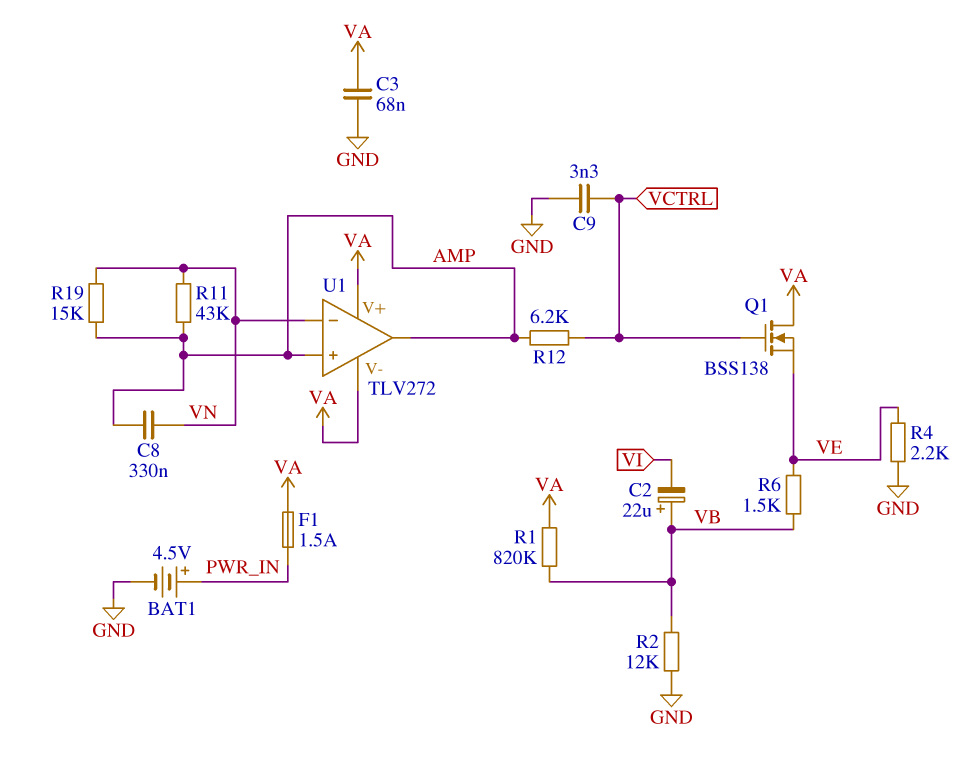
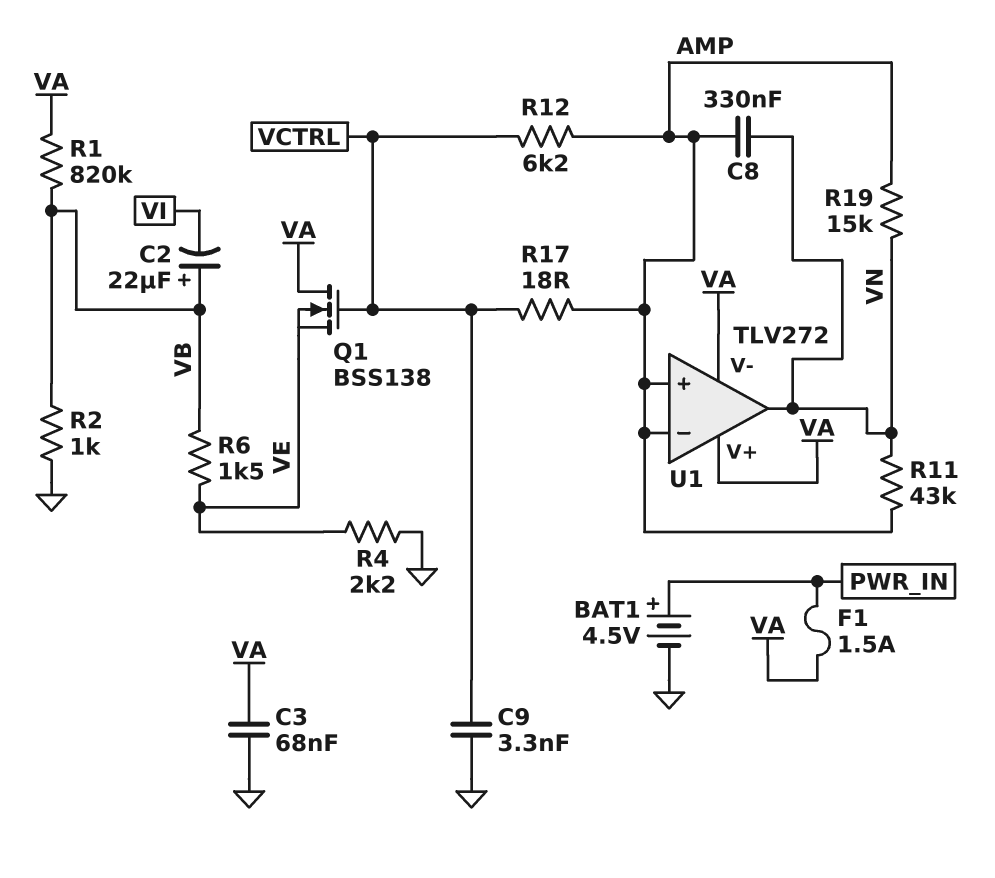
R2: 12k (GND, VB) -> 1k (GND, VB)
R17: none -> 18 (AMP, VCTRL)
U1 pin in-: VN -> AMP
U1 pin out: AMP -> VN

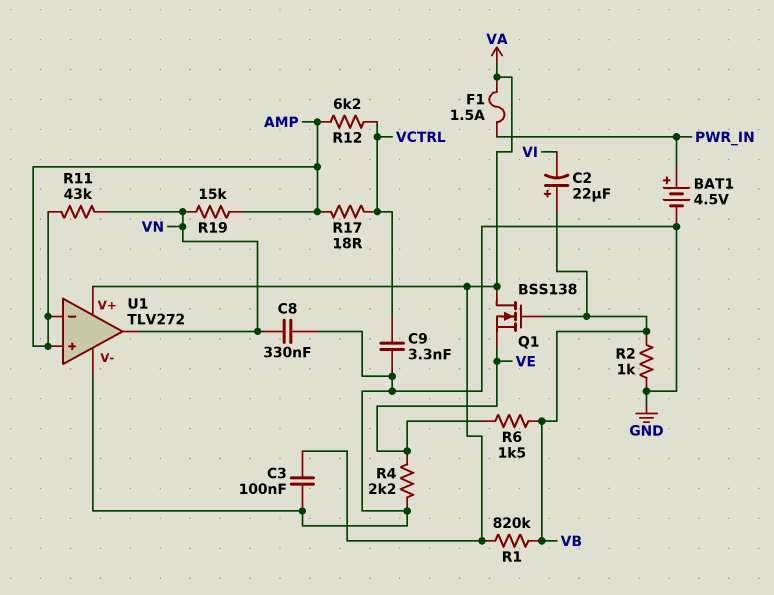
C3: 68nF (GND, VA) -> 100nF (GND, VA)
C8: 330nF (AMP, VN) -> 330nF (GND, VN)
Q1: NMOS BSS138 (G VCTRL, D VA, S VE) -> NMOS BSS138 (G VB, D VA, S VE)
U1 pin V-: VA -> GND

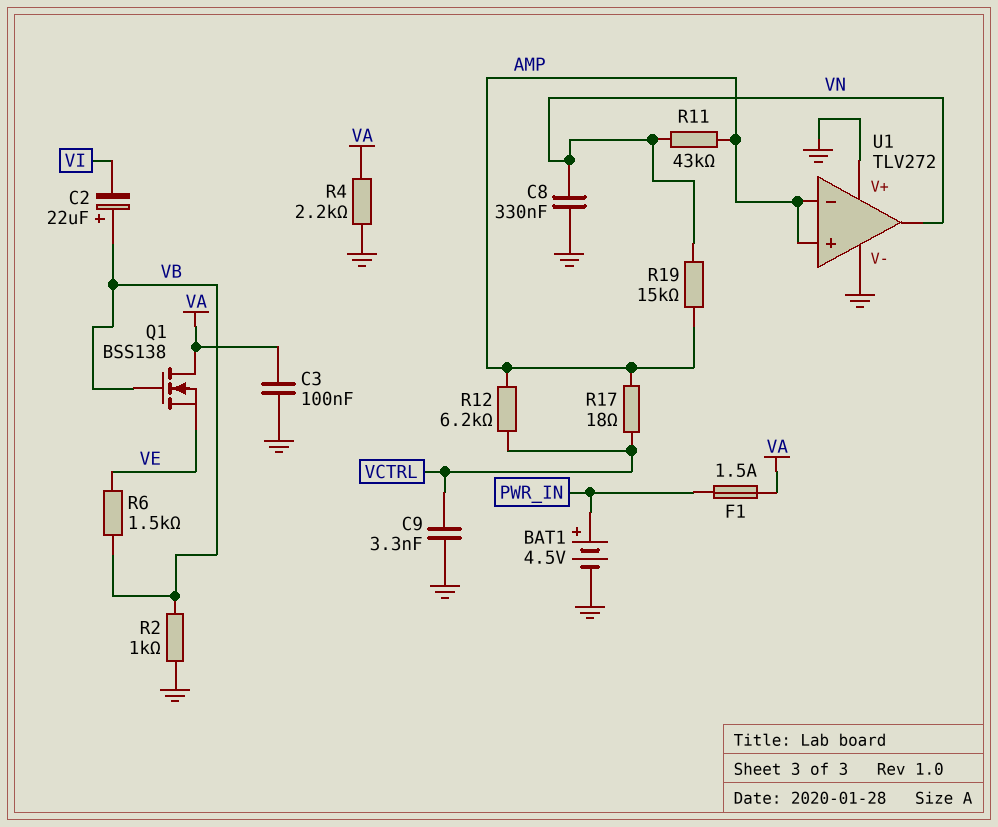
R1: 820k (VA, VB) -> none
R4: 2.2k (GND, VE) -> 2.2k (GND, VA)
U1 pin V+: VA -> GND

